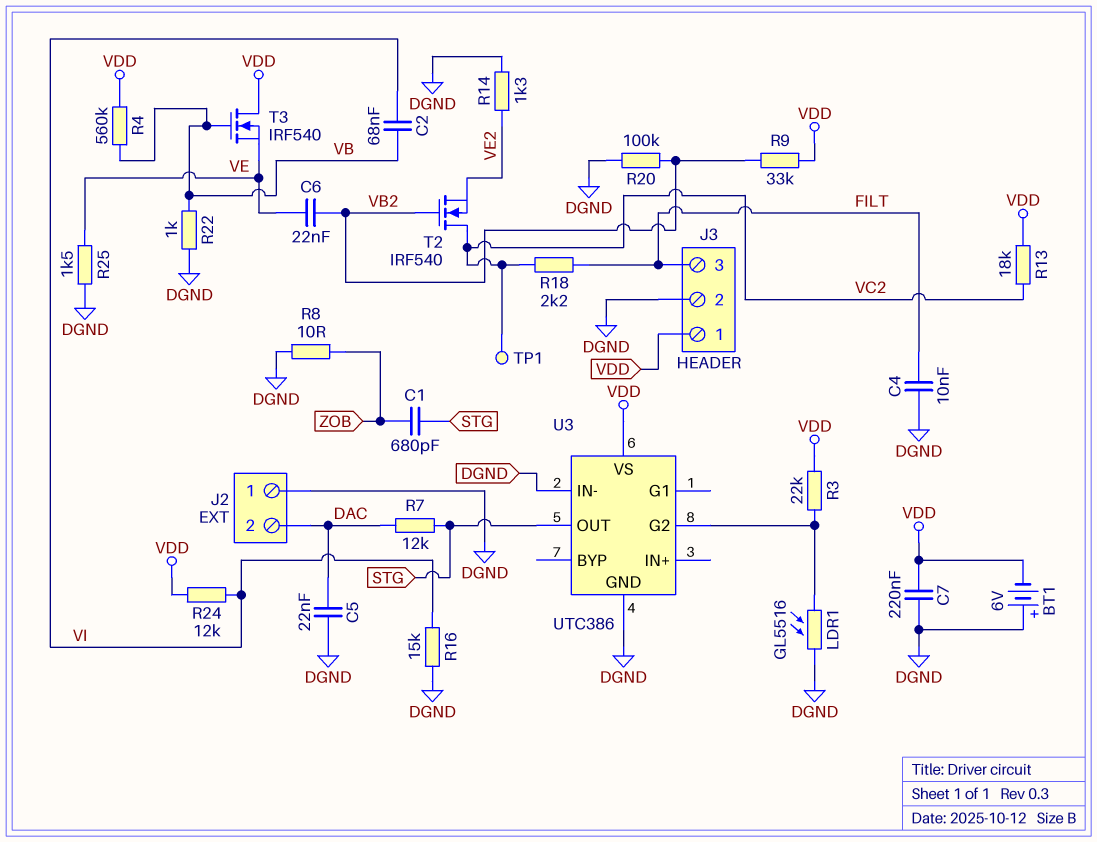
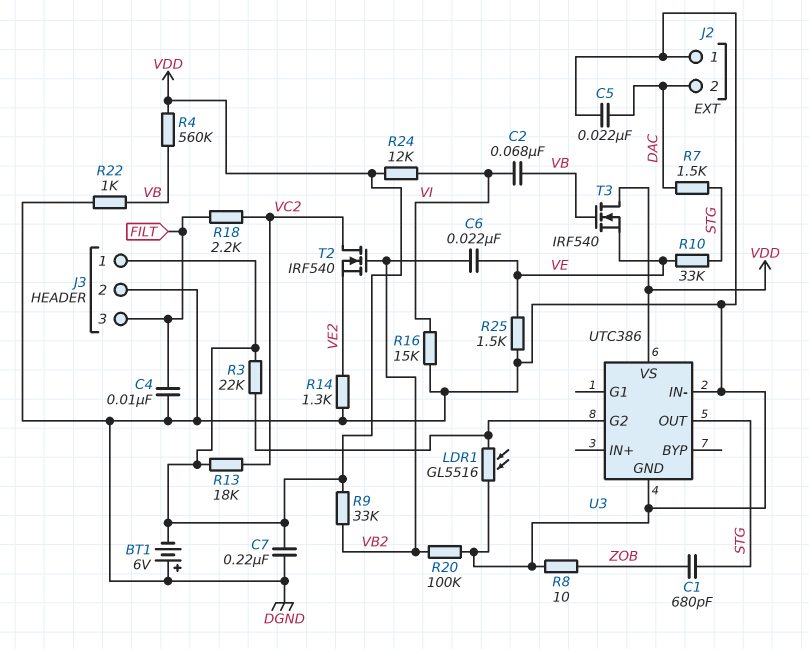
R7: 12k (DAC, STG) -> 1.5k (DAC, STG)
R10: none -> 33k (STG, VE)
TP1: test point (VC2) -> none

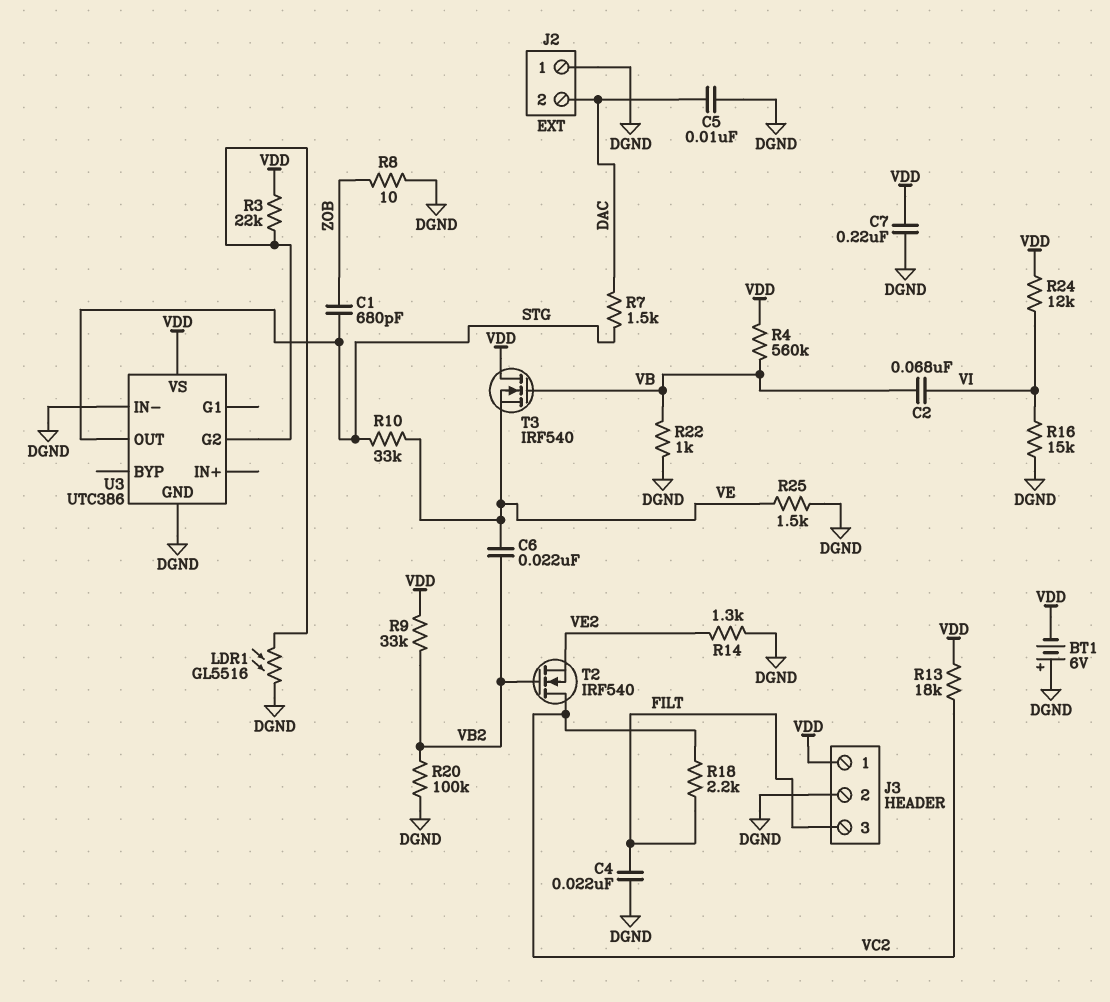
C4: 10nF (DGND, FILT) -> 22nF (DGND, FILT)
C5: 22nF (DAC, DGND) -> 10nF (DAC, DGND)

